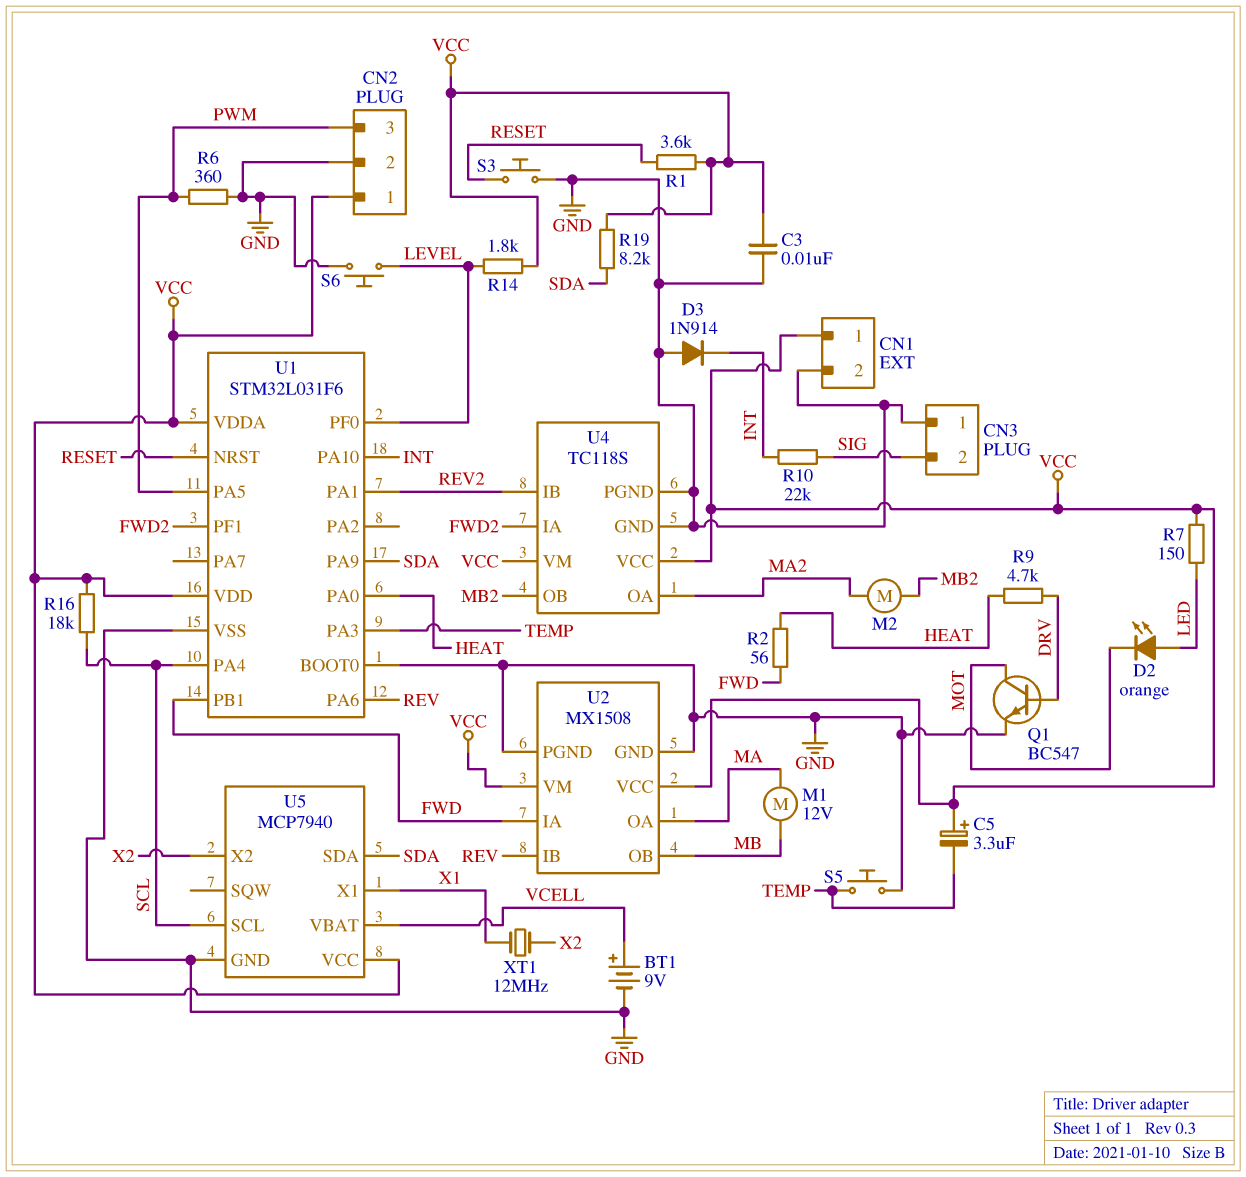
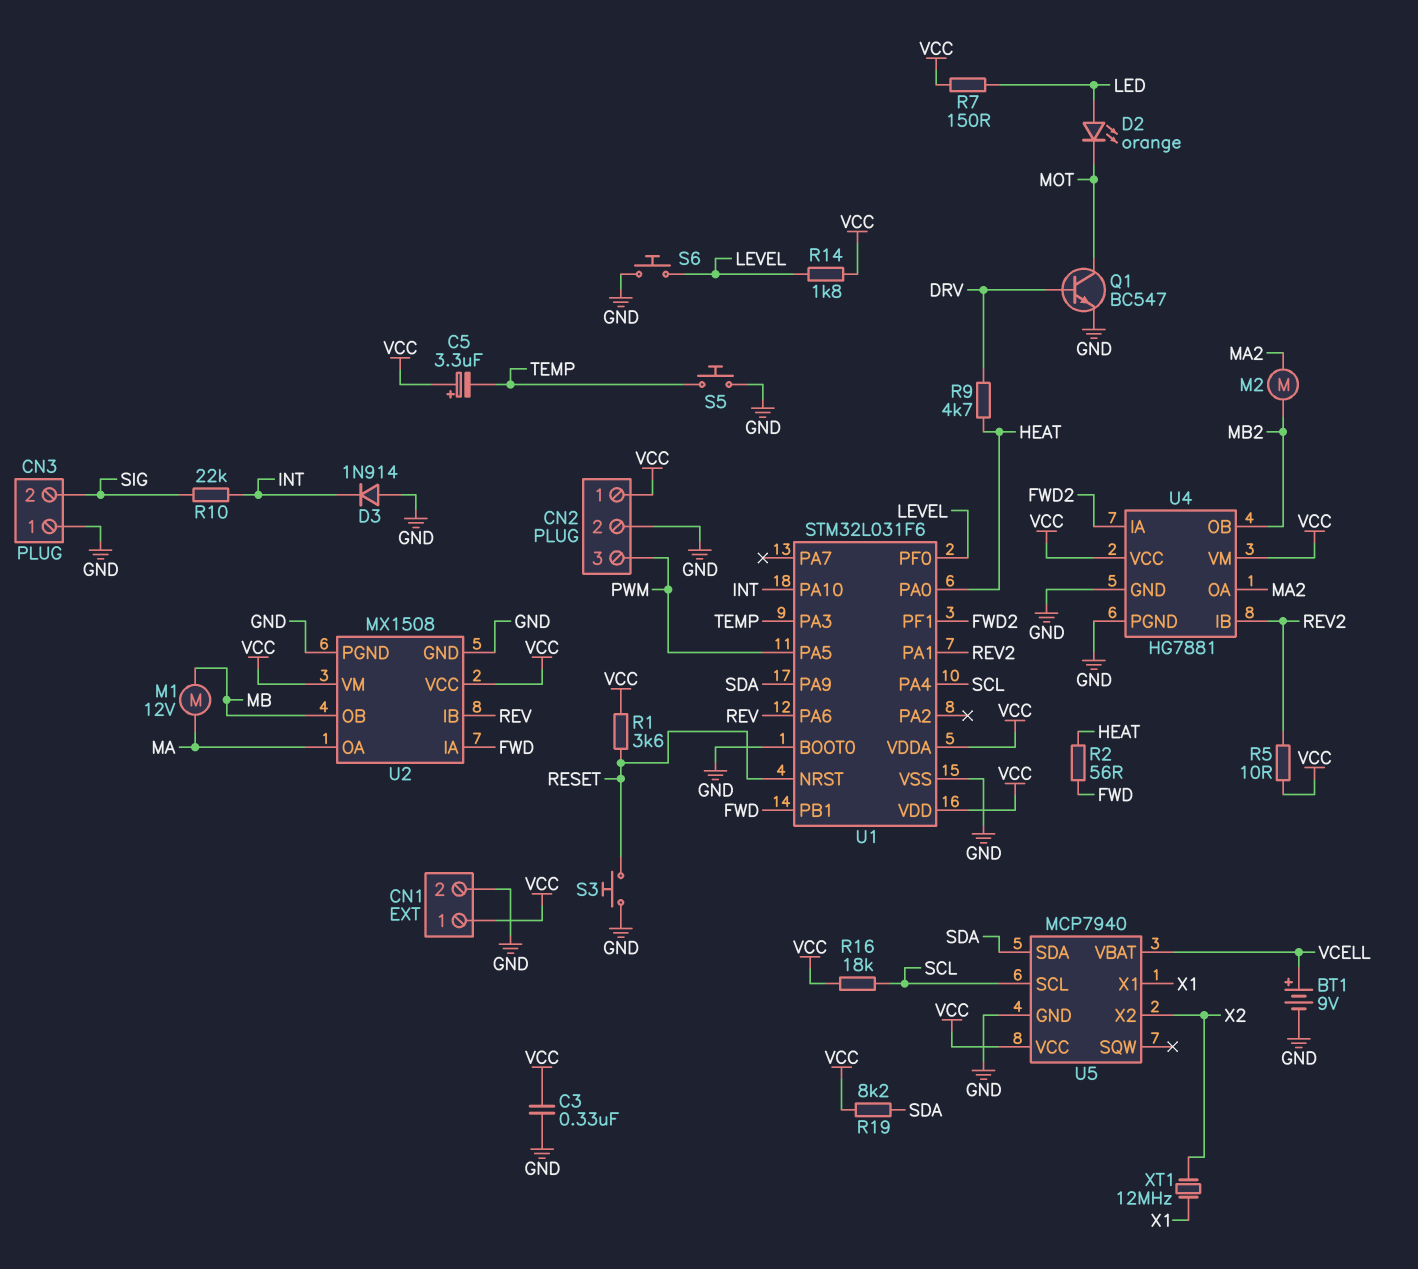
C3: 10nF (GND, VCC) -> 330nF (GND, VCC)
R5: none -> 10 (REV2, VCC)
R6: 360 (GND, PWM) -> none
U4: TC118S -> HG7881

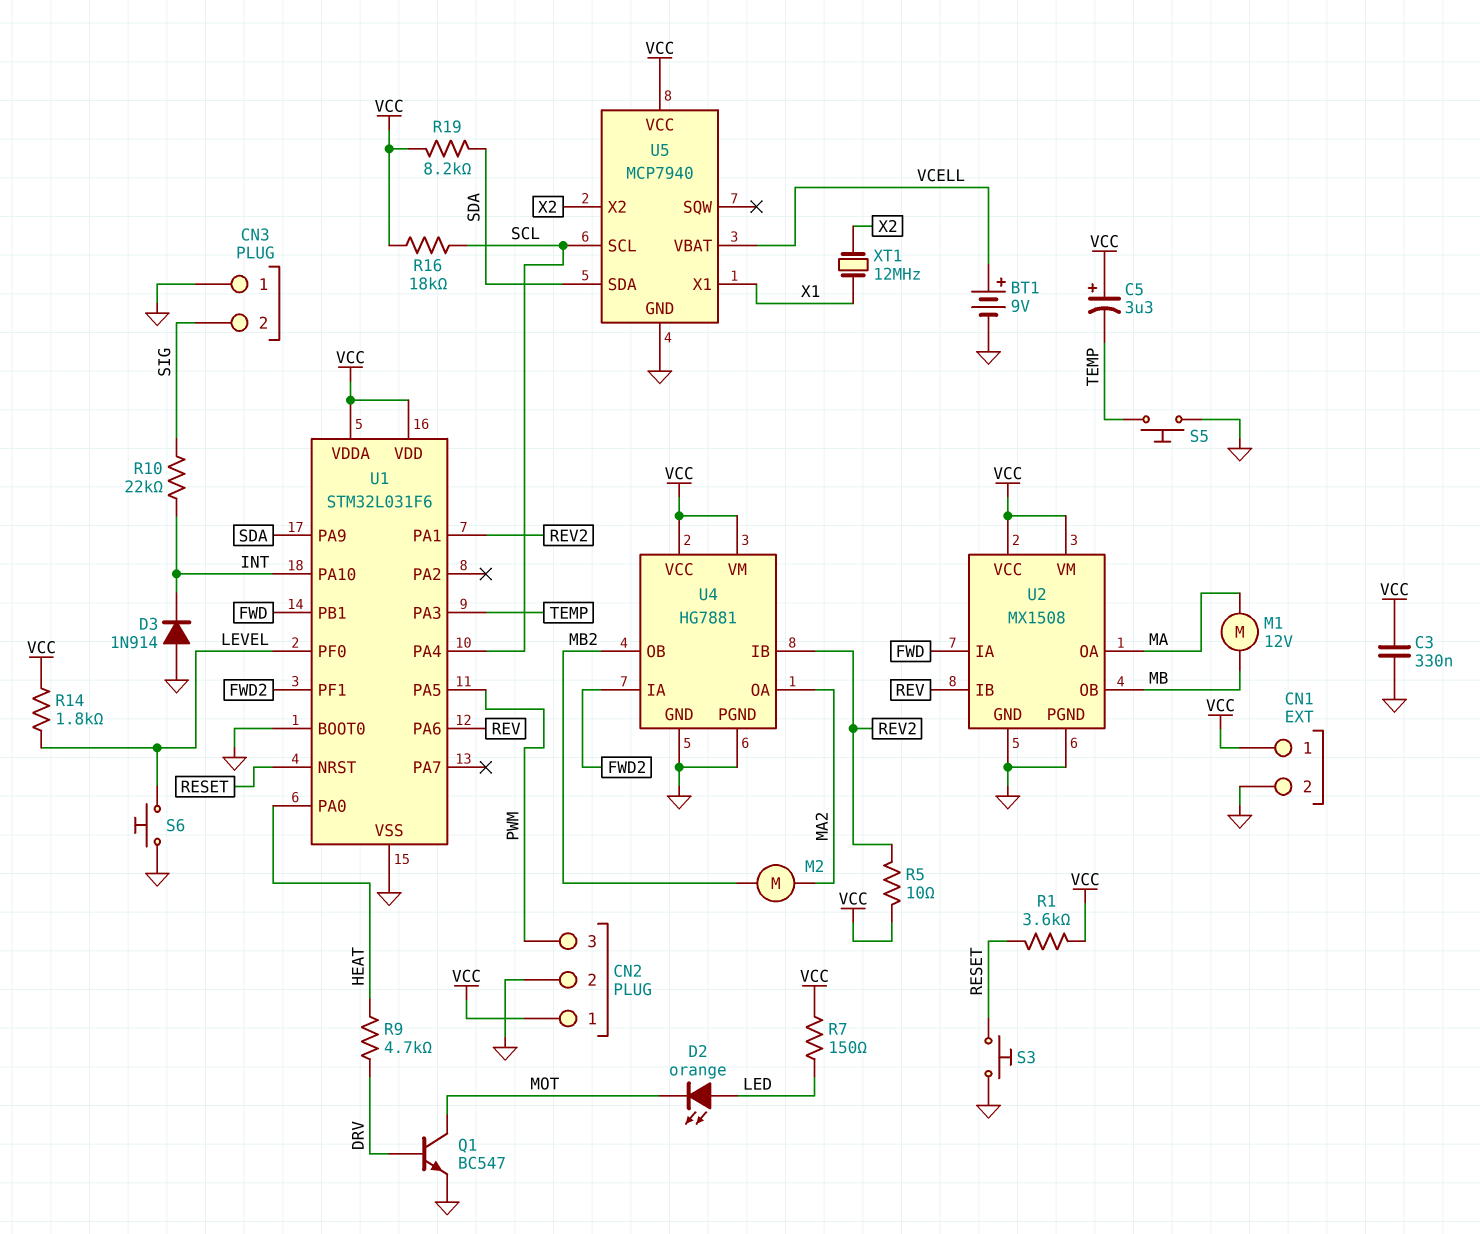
R2: 56 (FWD, HEAT) -> none

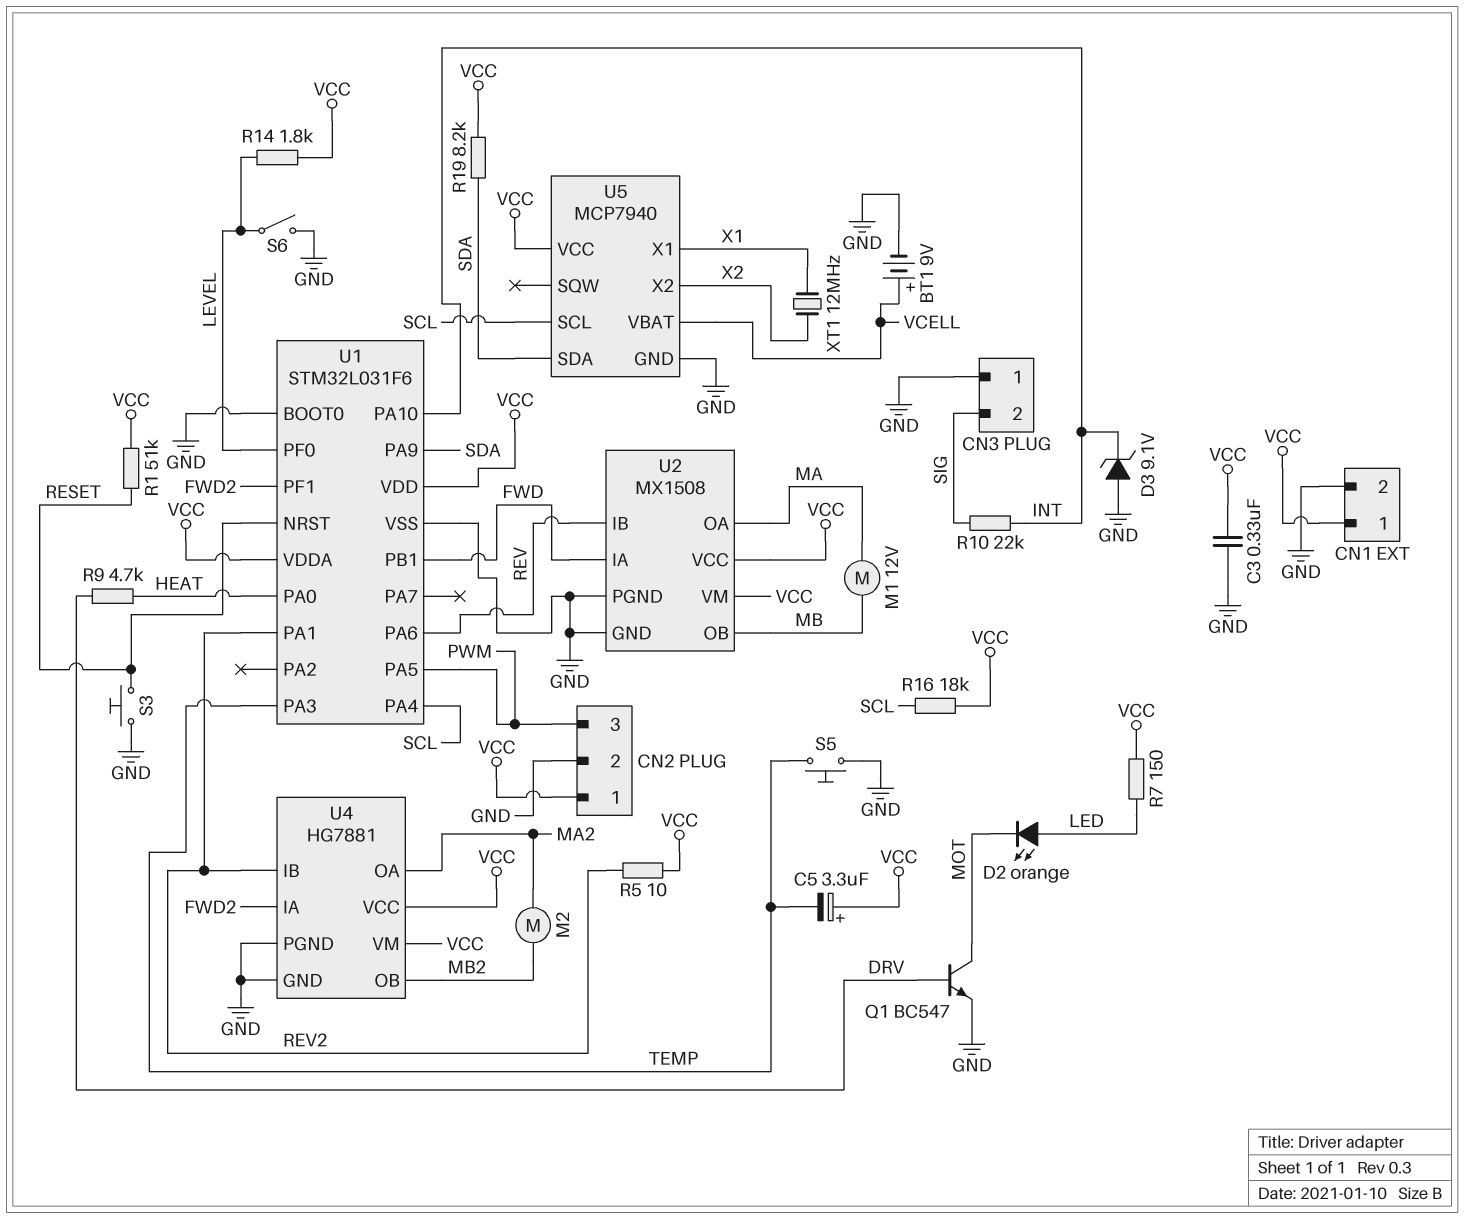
D3: diode 1N914 (A GND, K INT) -> zener 9.1V (A GND, K INT)
R1: 3.6k (RESET, VCC) -> 51k (RESET, VCC)
S6: button (GND, LEVEL) -> switch (GND, LEVEL)

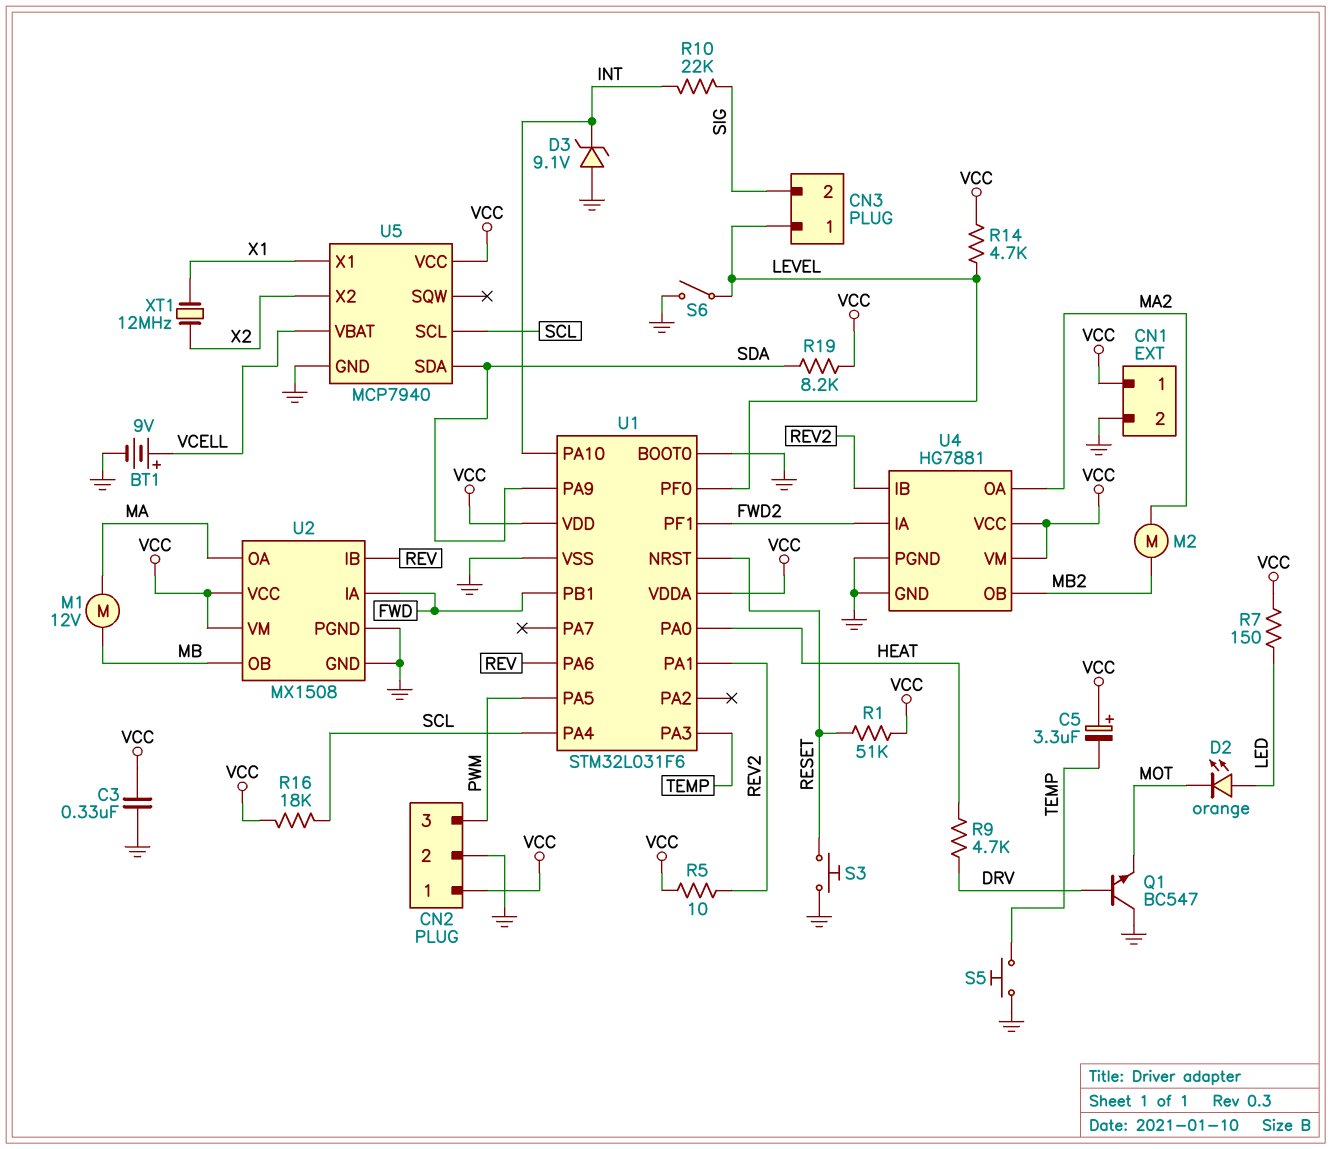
CN3 pin 1: GND -> LEVEL
Q1: NPN BC547 (B DRV, C MOT, E GND) -> NPN BC547 (B DRV, C GND, E MOT)
R14: 1.8k (LEVEL, VCC) -> 4.7k (LEVEL, VCC)

